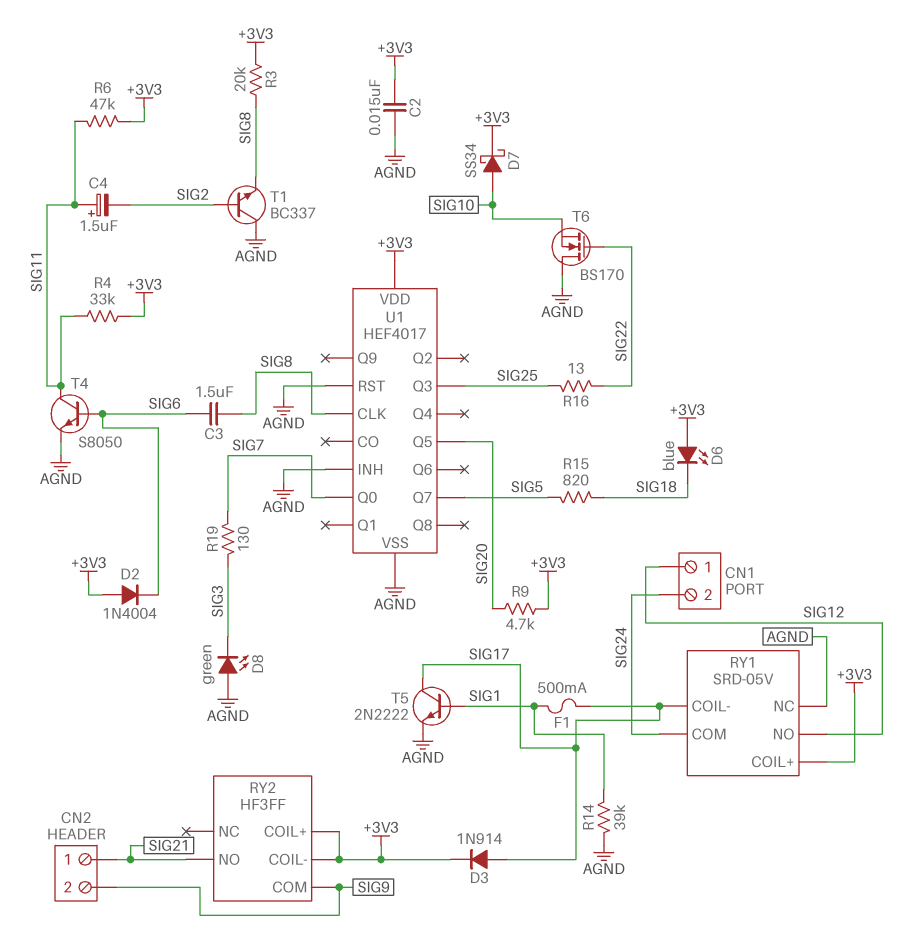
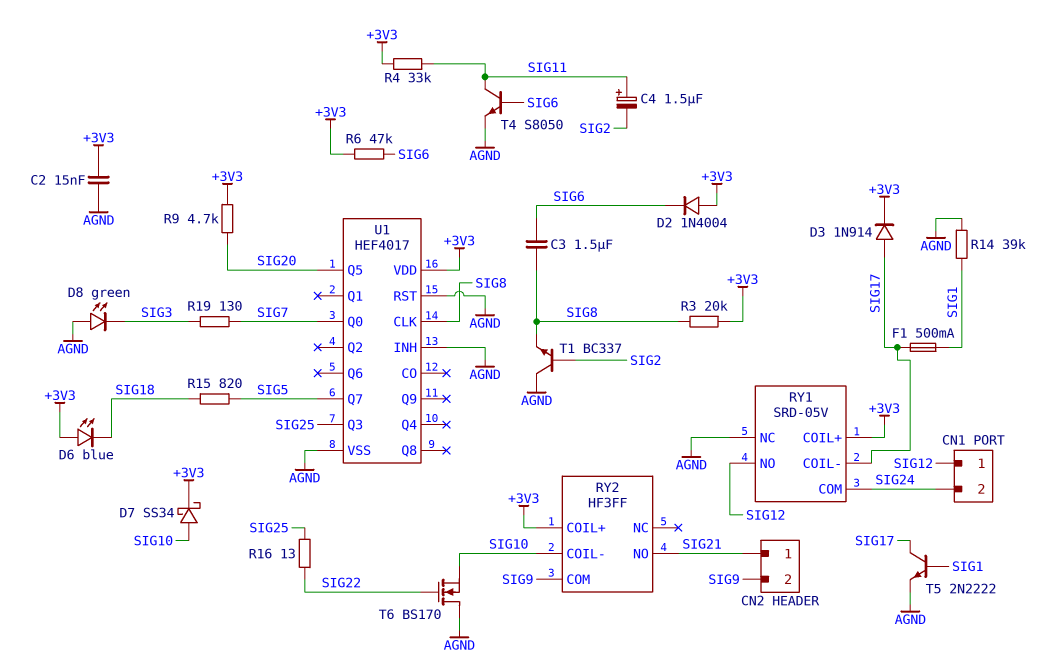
R6: 47k (+3V3, SIG11) -> 47k (+3V3, SIG6)
RY2 pin COIL-: +3V3 -> SIG10

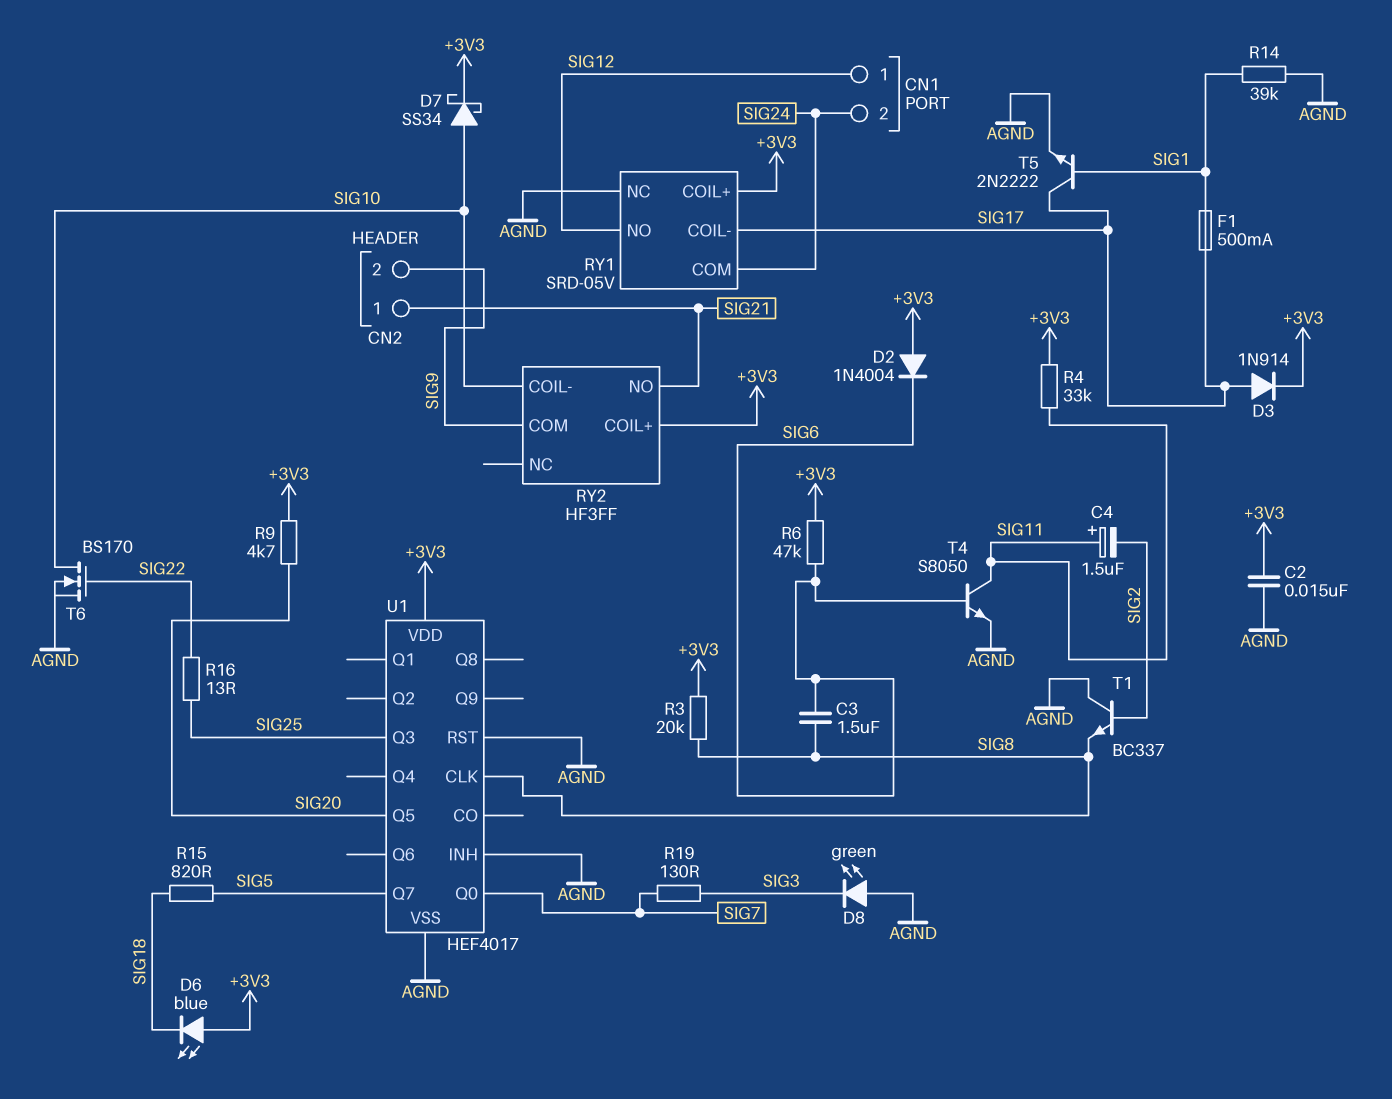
T6: NMOS BS170 (G SIG22, D AGND, S SIG10) -> NMOS BS170 (G SIG22, D SIG10, S AGND)

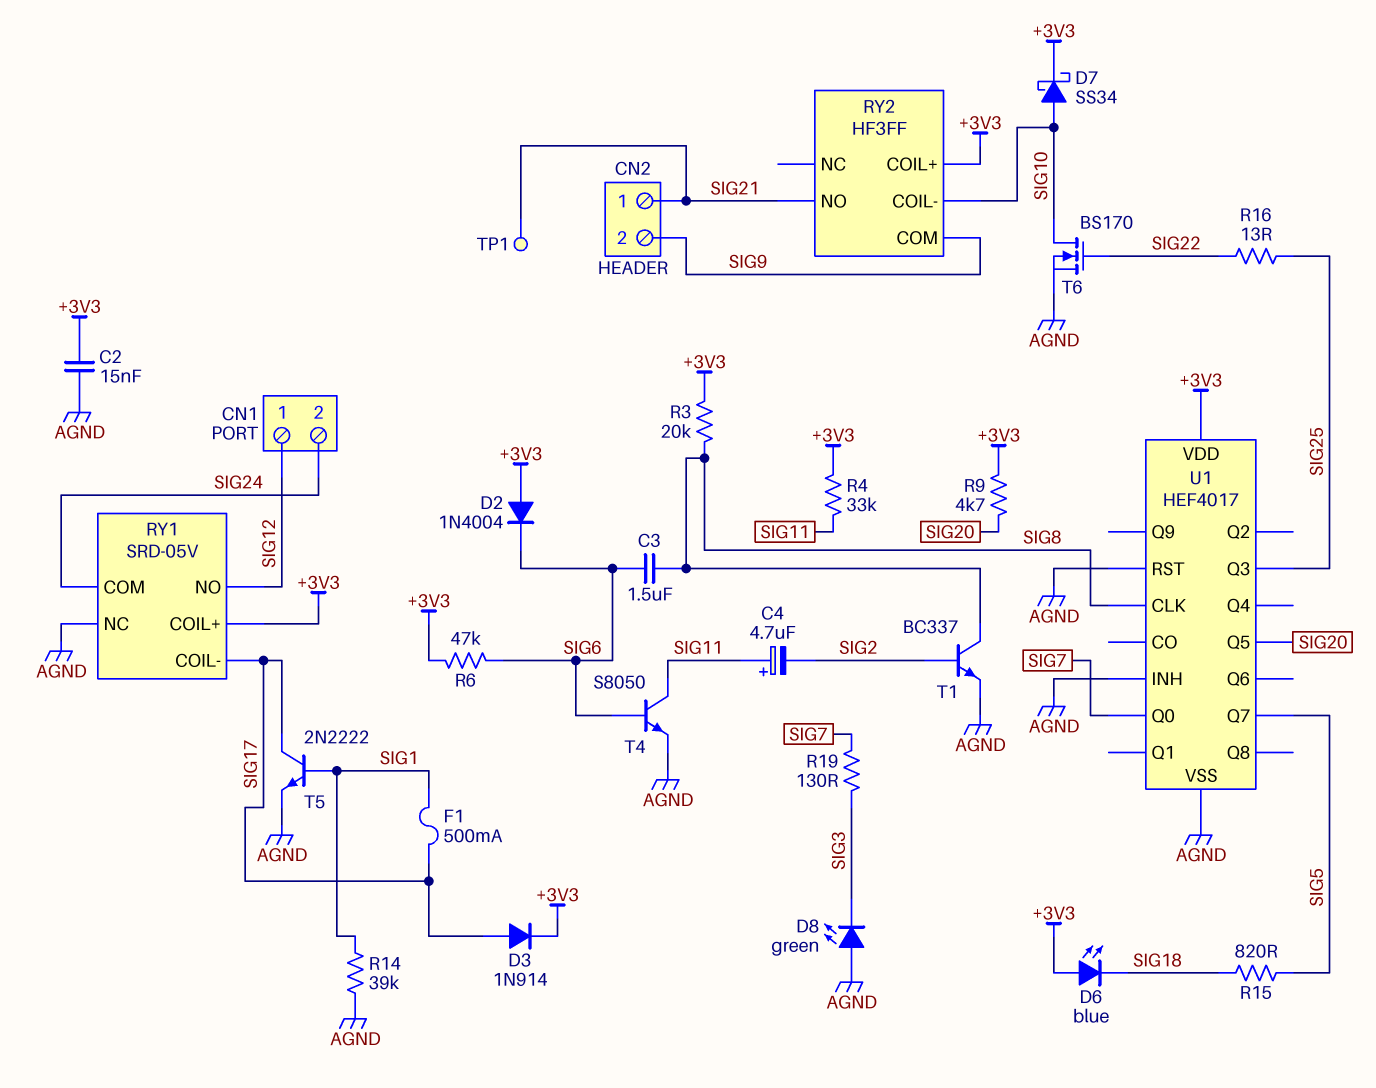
C4: 1.5uF (plus SIG11, minus SIG2) -> 4.7uF (plus SIG11, minus SIG2)
T1: NPN BC337 (B SIG2, C AGND, E SIG8) -> NPN BC337 (B SIG2, C SIG8, E AGND)
TP1: none -> test point (SIG21)

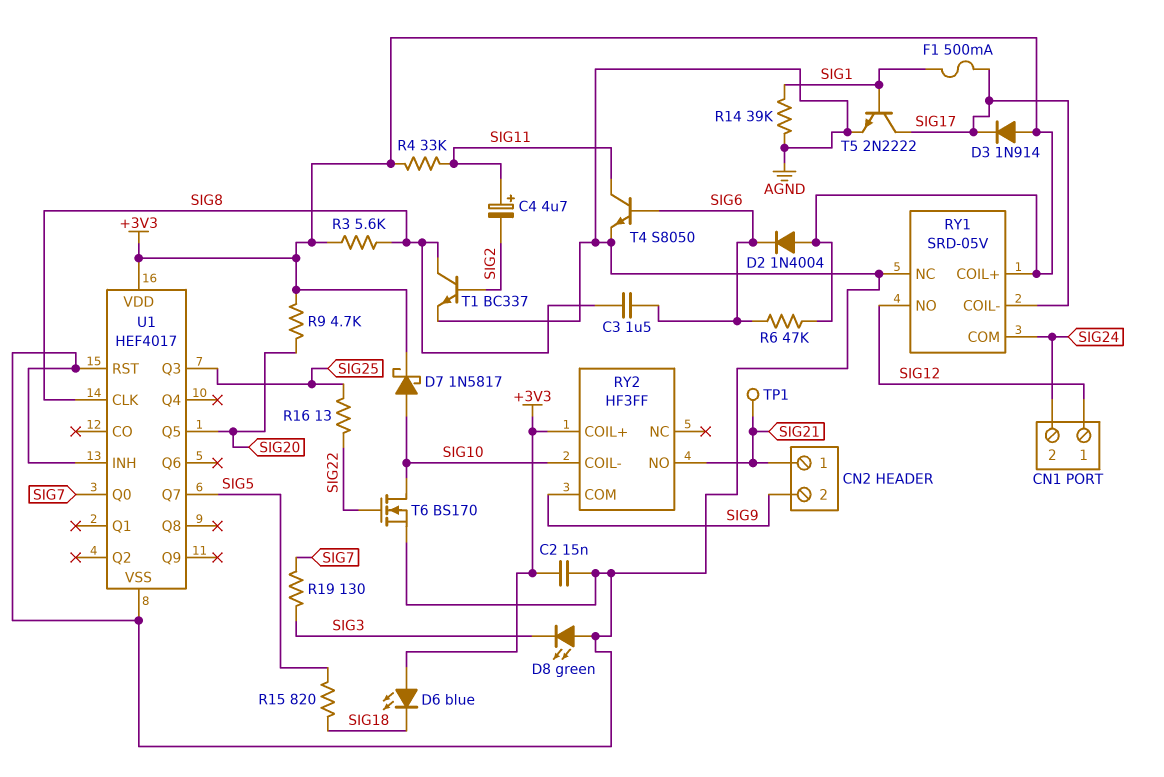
D3: diode 1N914 (A SIG17, K +3V3) -> diode 1N914 (A +3V3, K SIG17)
D7: schottky SS34 (A SIG10, K +3V3) -> schottky 1N5817 (A SIG10, K +3V3)
R3: 20k (+3V3, SIG8) -> 5.6k (+3V3, SIG8)

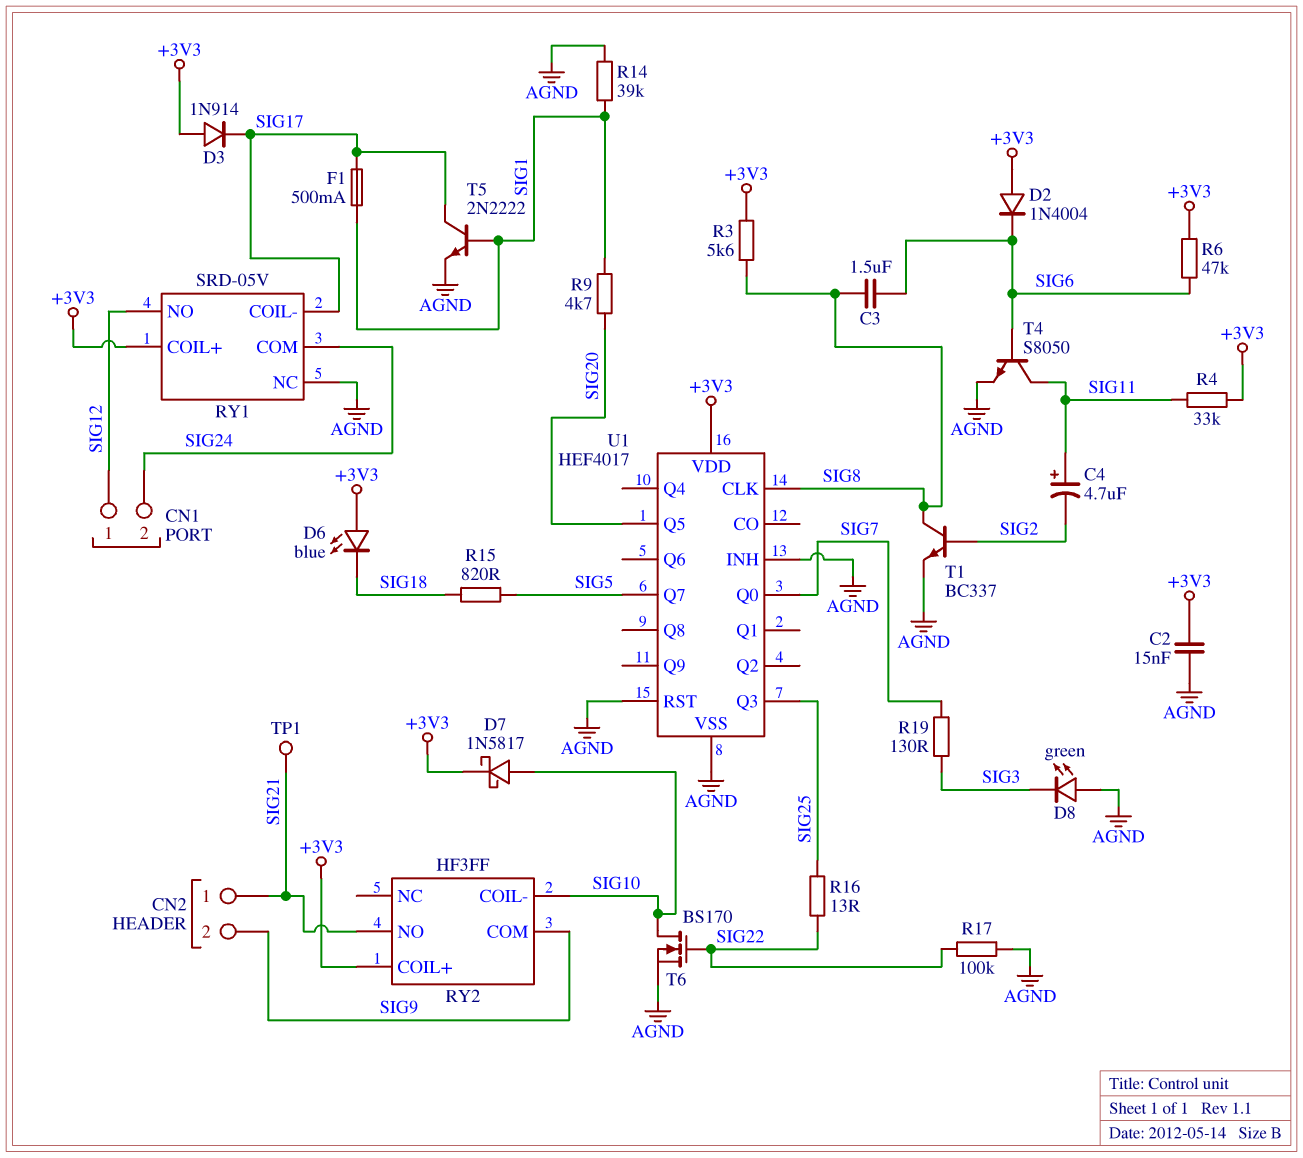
R9: 4.7k (+3V3, SIG20) -> 4.7k (SIG1, SIG20)
R17: none -> 100k (AGND, SIG22)

